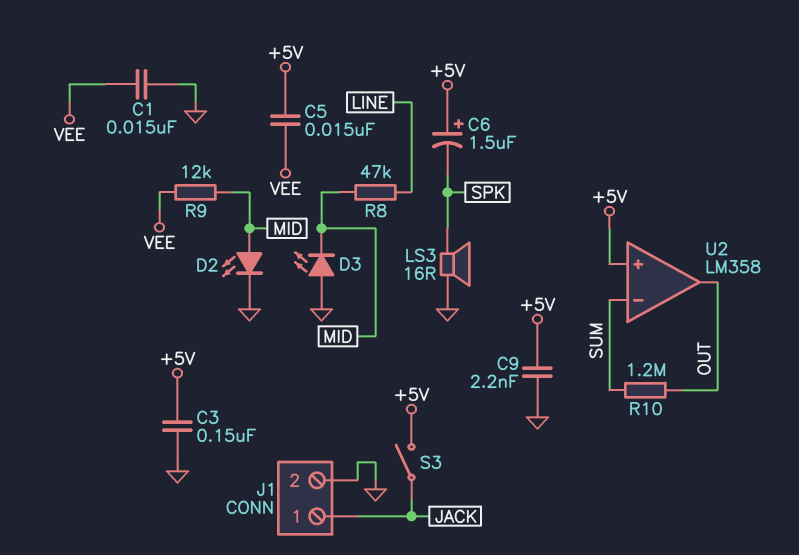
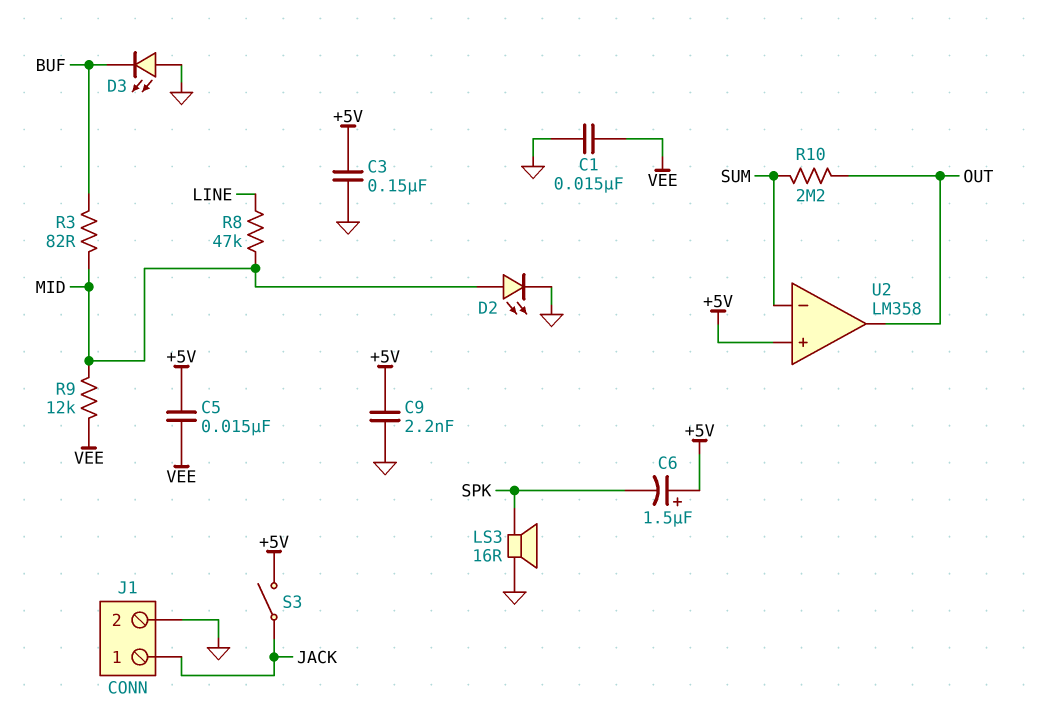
D3: LED (A GND, K MID) -> LED (A GND, K BUF)
R3: none -> 82 (BUF, MID)
R10: 1.2M (OUT, SUM) -> 2.2M (OUT, SUM)

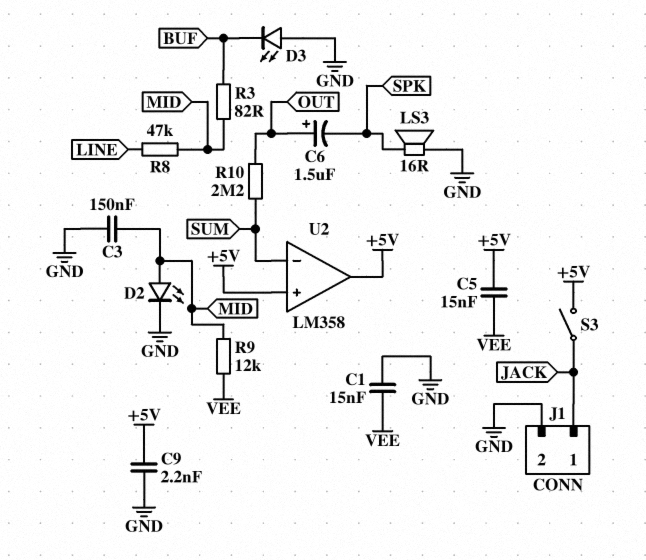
C3: 150nF (+5V, GND) -> 150nF (GND, MID)
C6: 1.5uF (plus +5V, minus SPK) -> 1.5uF (plus OUT, minus SPK)
U2 pin out: OUT -> +5V

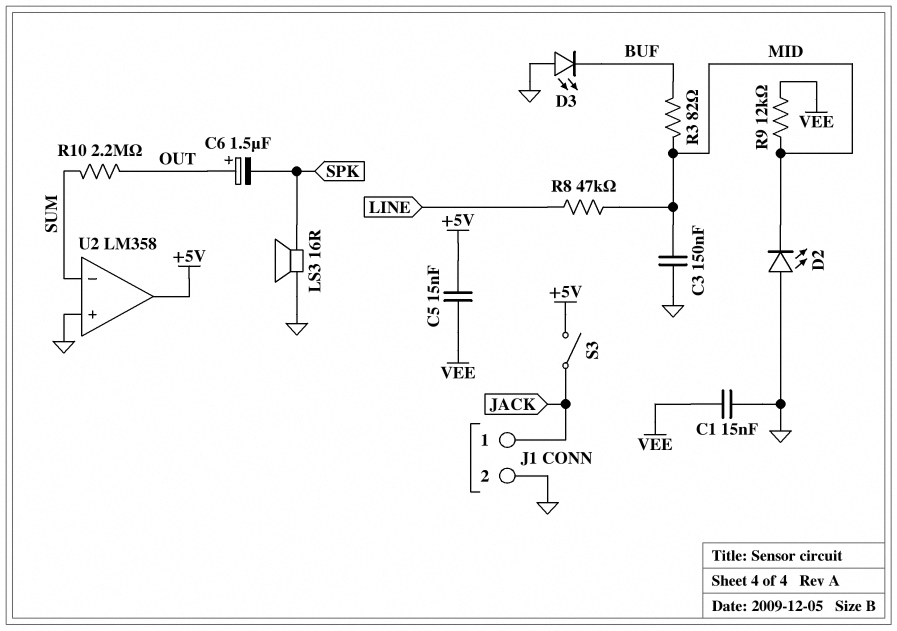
C9: 2.2nF (+5V, GND) -> none
D2: LED (A MID, K GND) -> LED (A GND, K MID)
U2 pin in+: +5V -> GND

